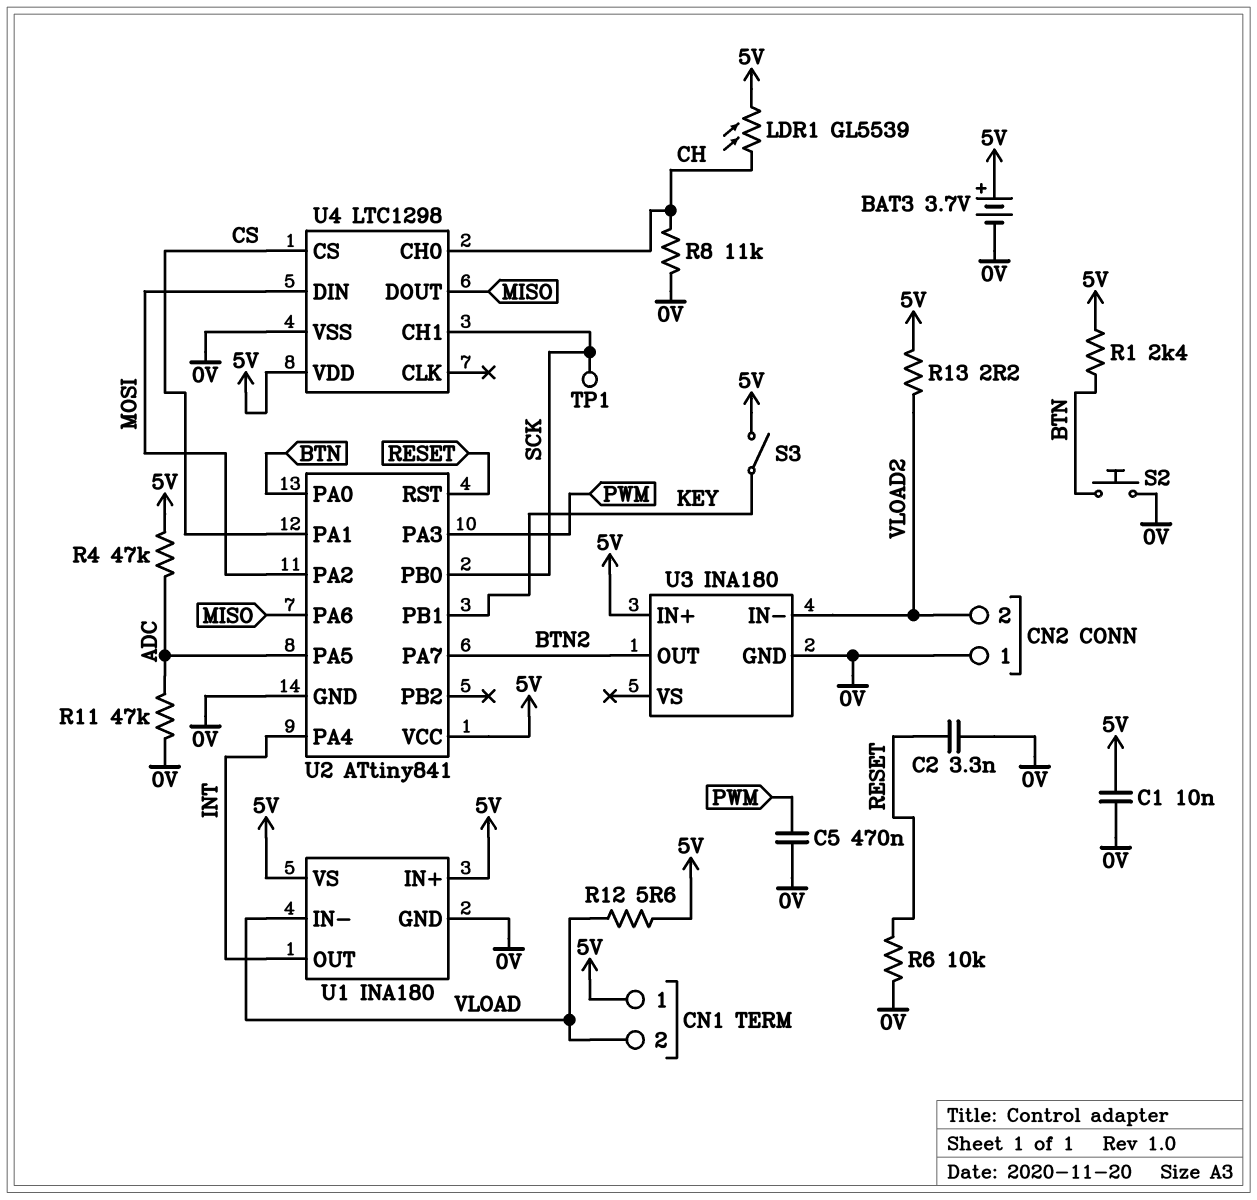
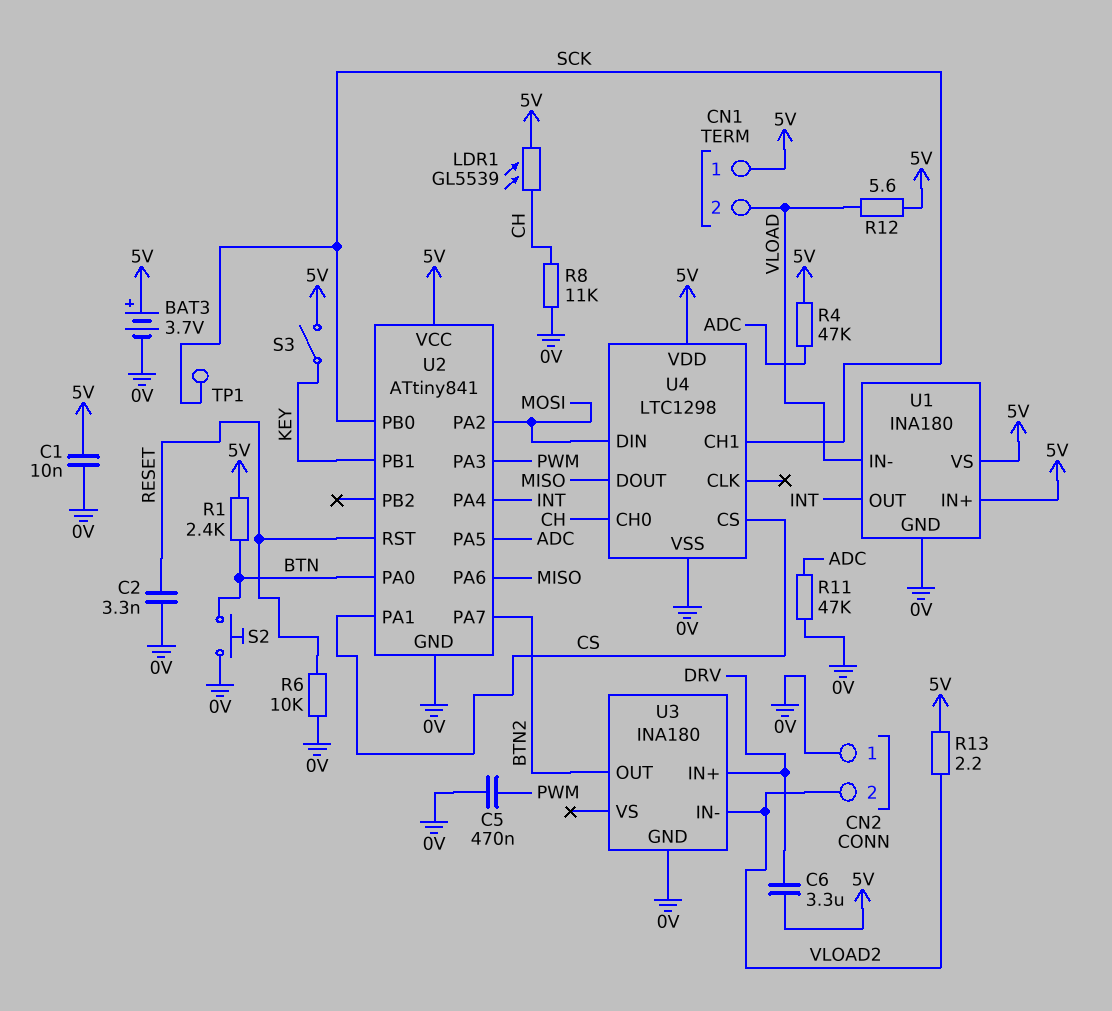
C6: none -> 3.3uF (5V, DRV)
U3 pin IN+: 5V -> DRV

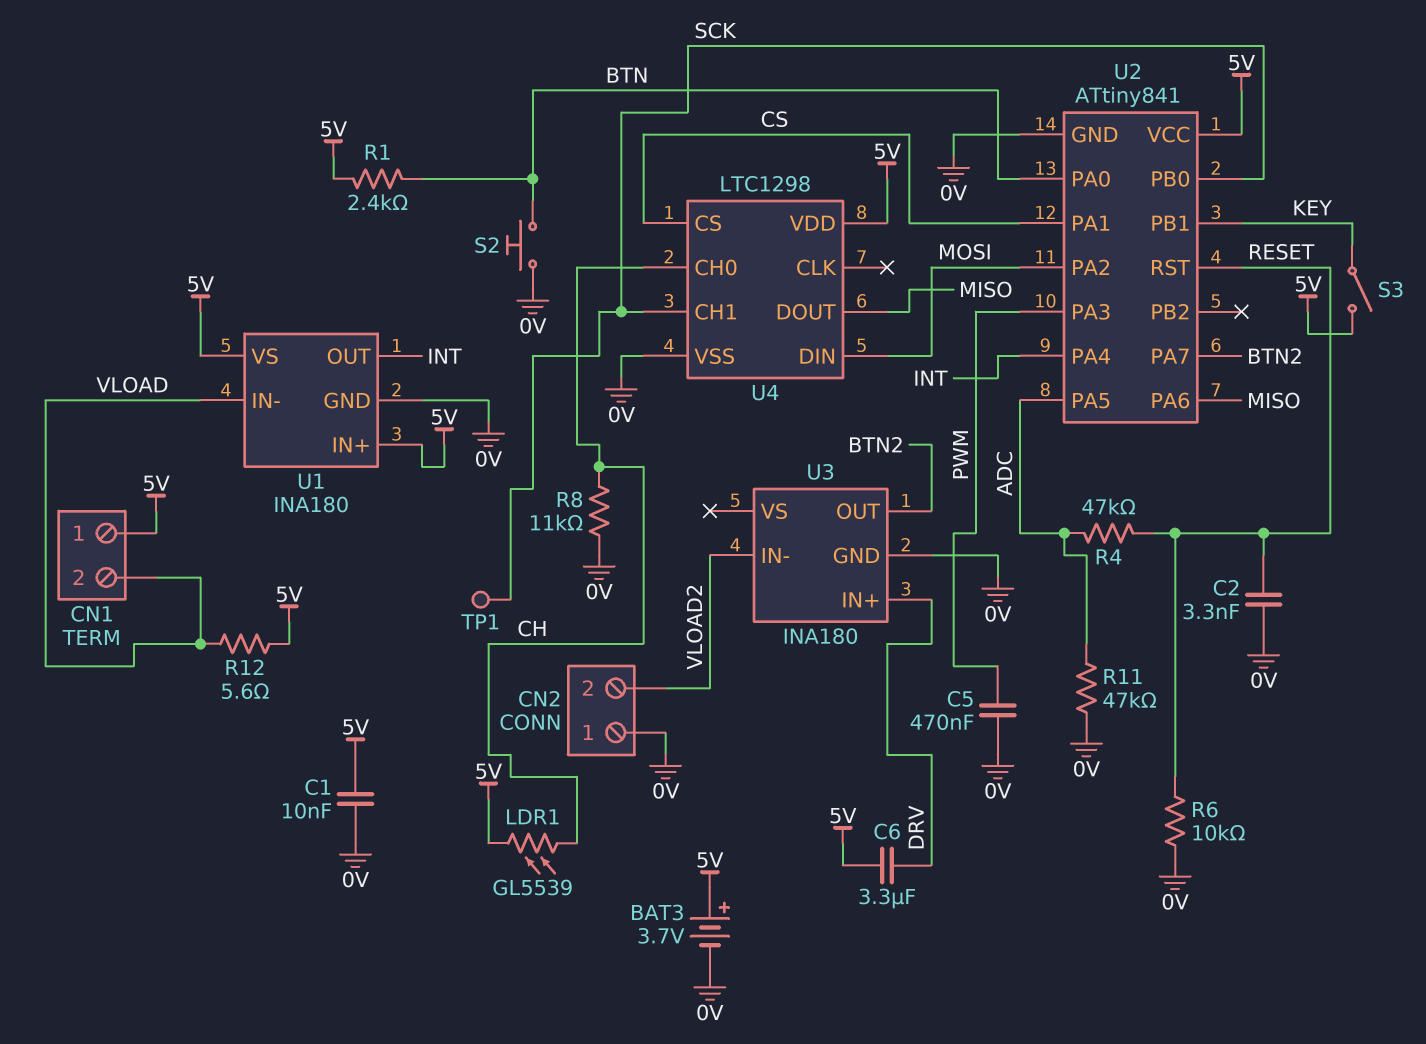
R4: 47k (5V, ADC) -> 47k (ADC, RESET)
R13: 2.2 (5V, VLOAD2) -> none

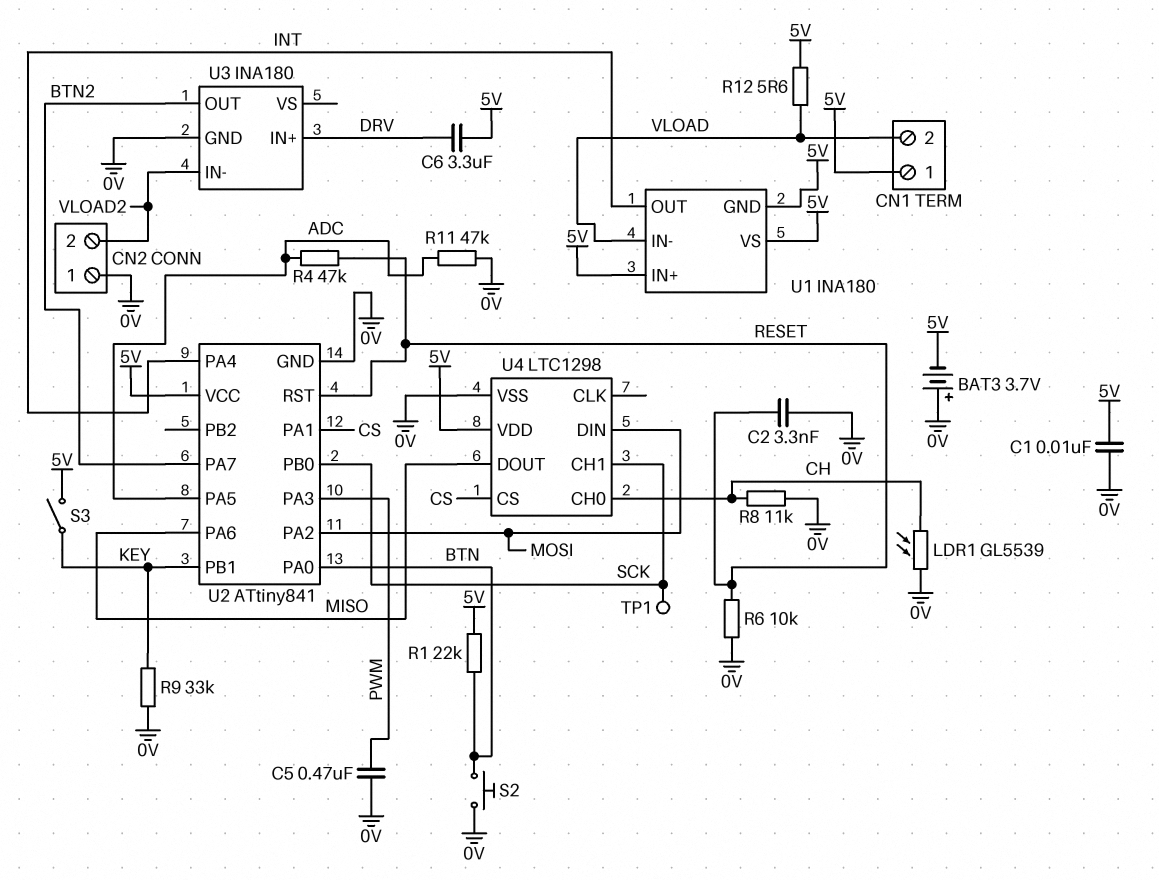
BAT3: 3.7V (plus 5V, minus 0V) -> 3.7V (plus 0V, minus 5V)
LDR1: GL5539 (5V, CH) -> GL5539 (0V, CH)
R1: 2.4k (5V, BTN) -> 22k (5V, BTN)
R9: none -> 33k (0V, KEY)
U1 pin GND: 0V -> 5V

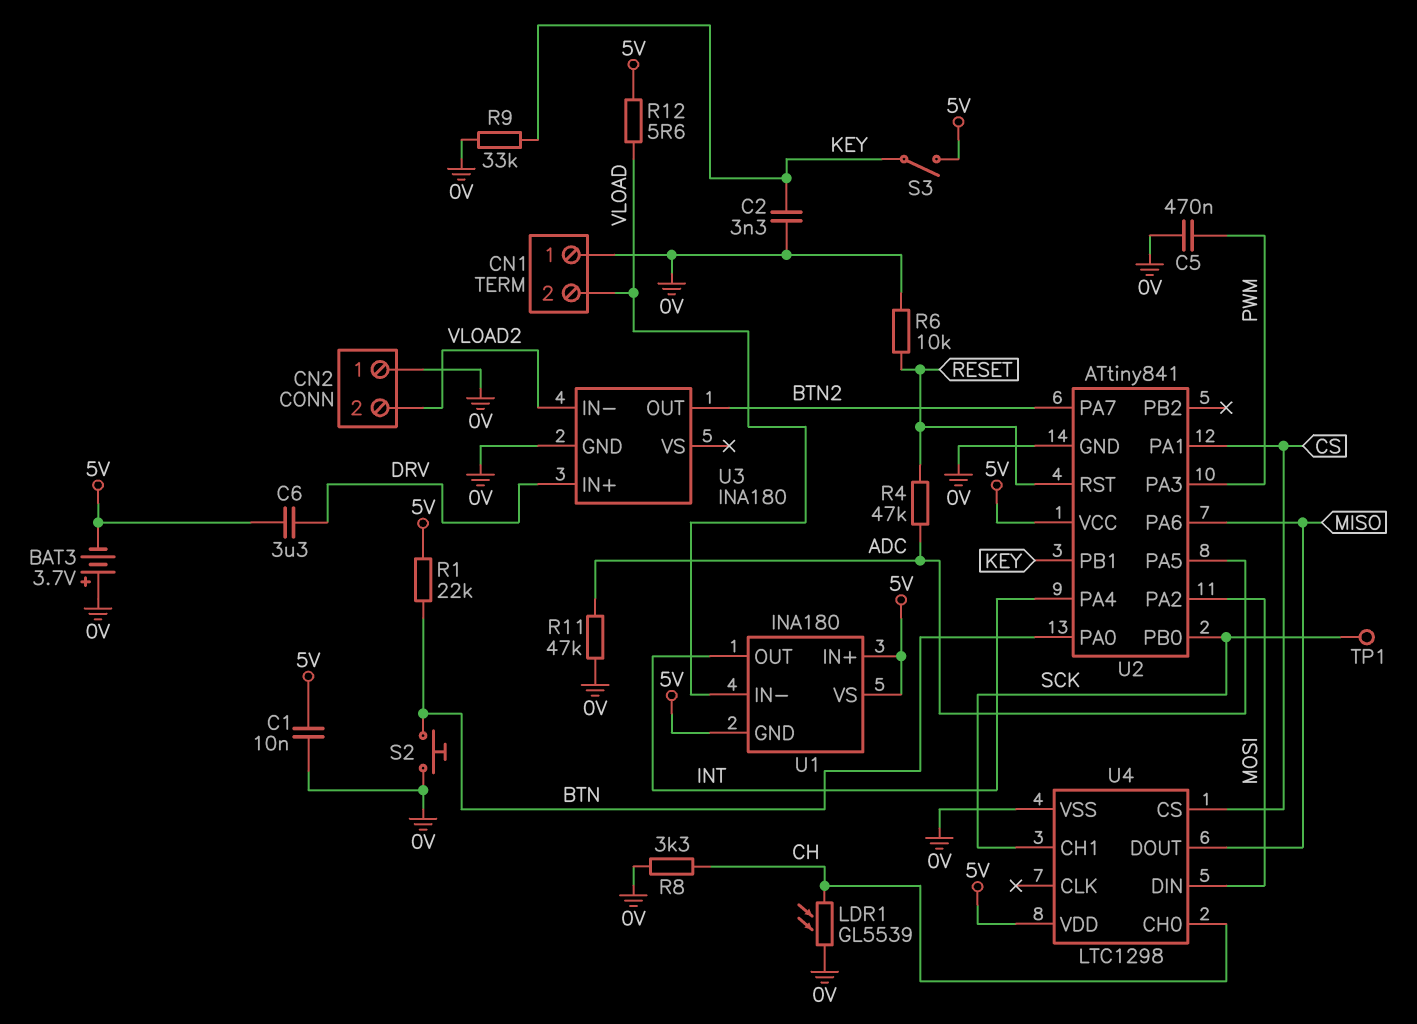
C2: 3.3nF (0V, RESET) -> 3.3nF (0V, KEY)
CN1 pin 1: 5V -> 0V
R8: 11k (0V, CH) -> 3.3k (0V, CH)

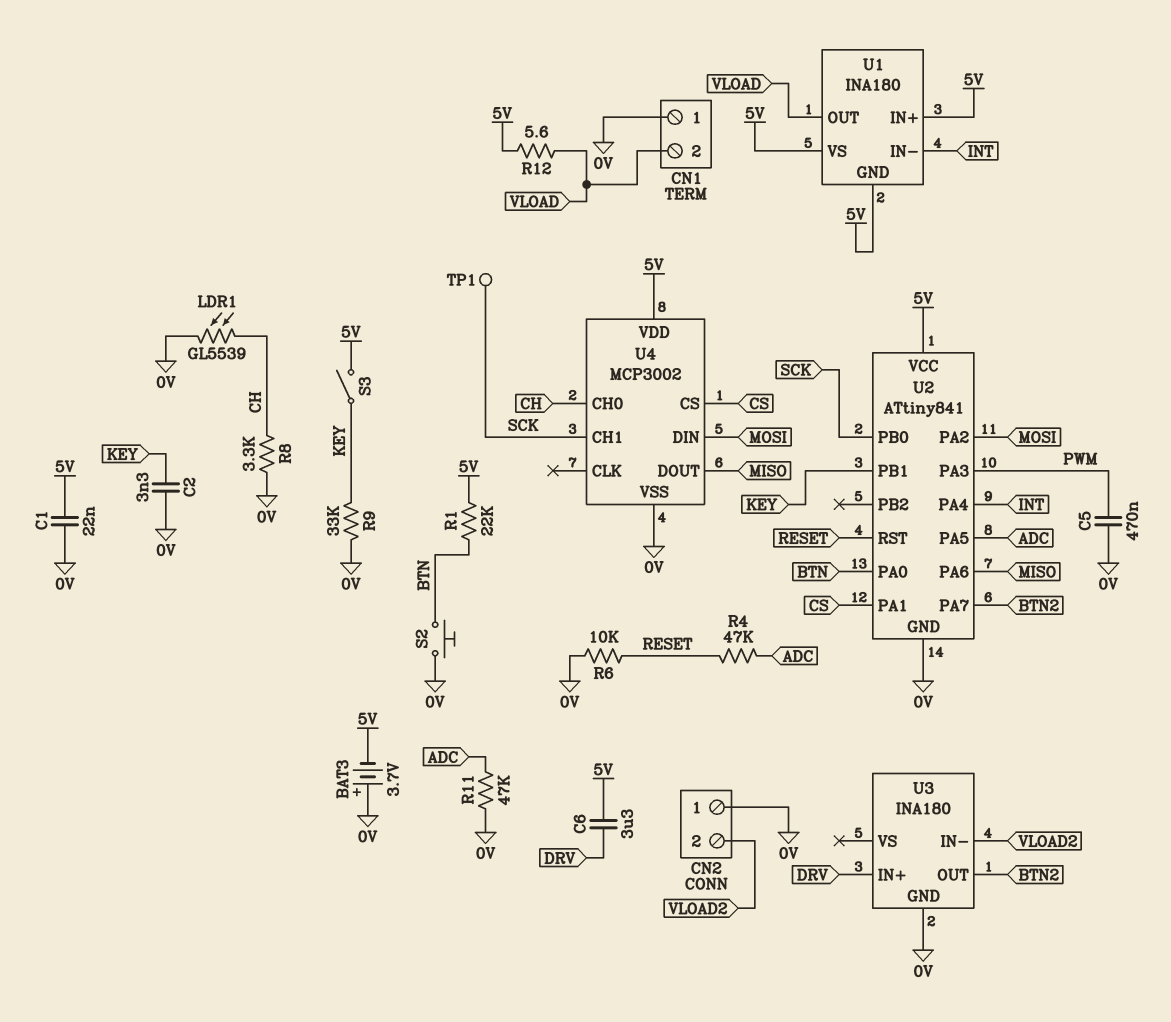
C1: 10nF (0V, 5V) -> 22nF (0V, 5V)
U1 pin IN-: VLOAD -> INT
U1 pin OUT: INT -> VLOAD
U4: LTC1298 -> MCP3002

